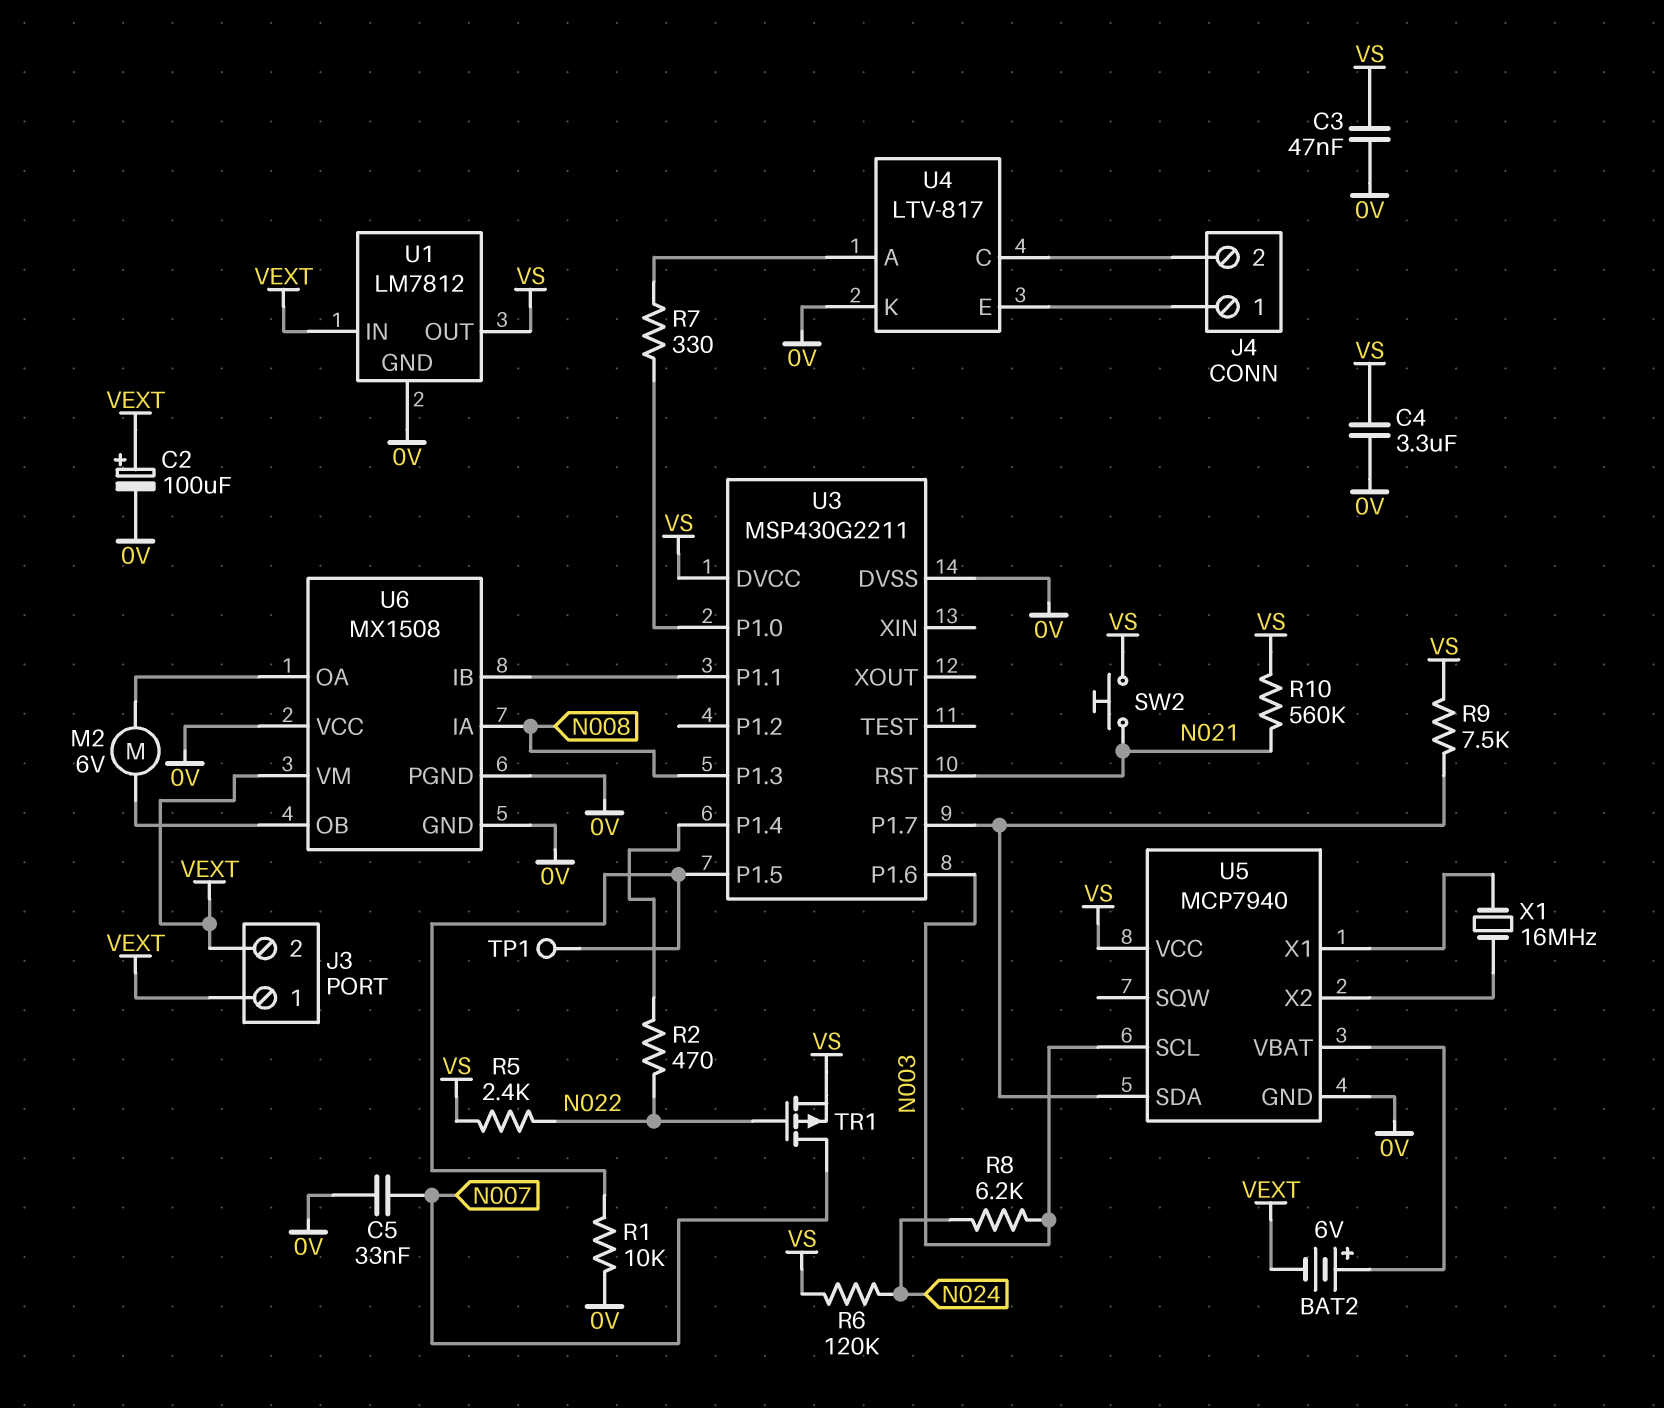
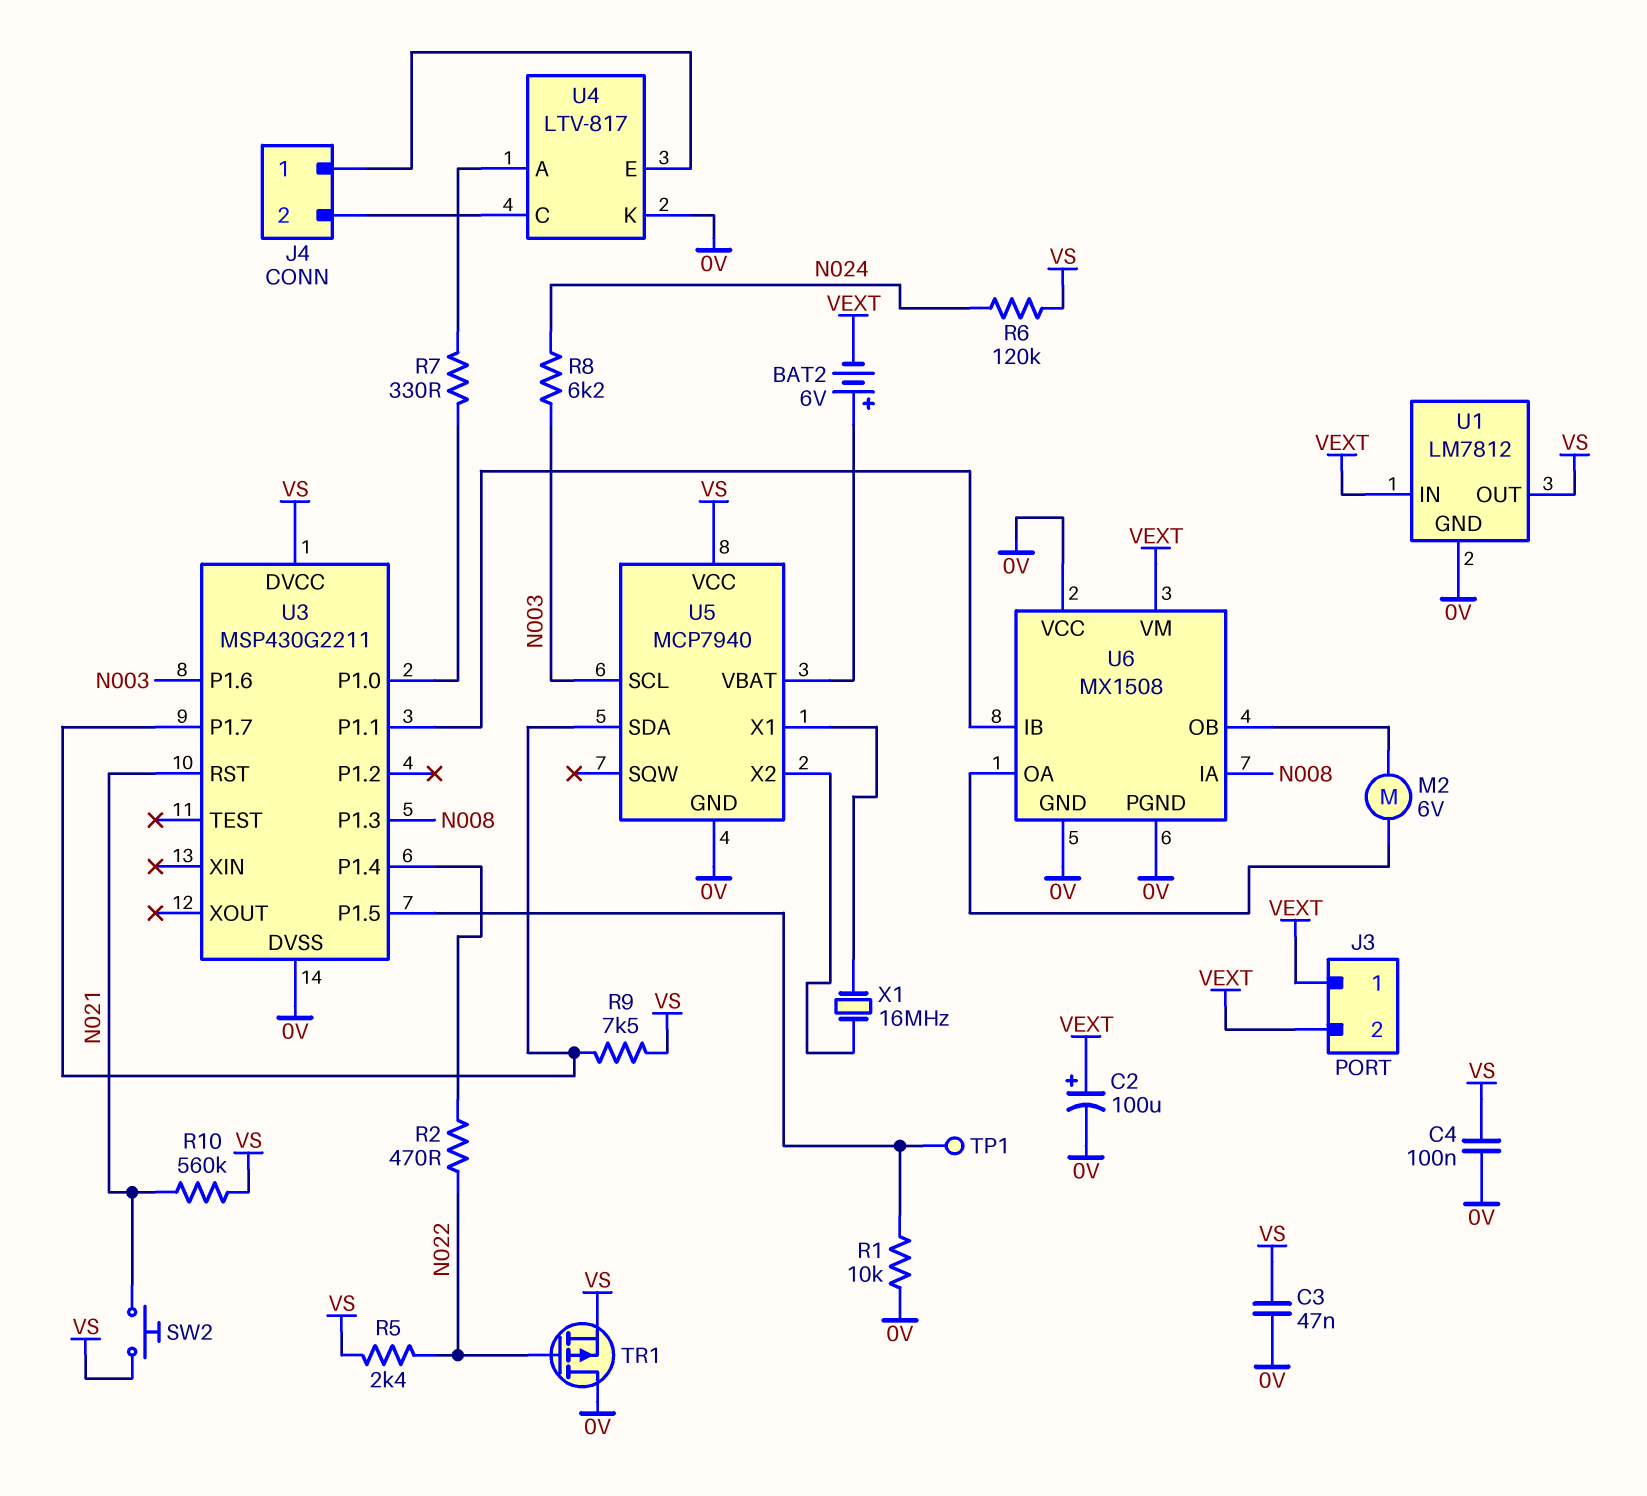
C4: 3.3uF (0V, VS) -> 100nF (0V, VS)
C5: 33nF (0V, N007) -> none
TR1: PMOS (G N022, D N007, S VS) -> PMOS (G N022, D 0V, S VS)

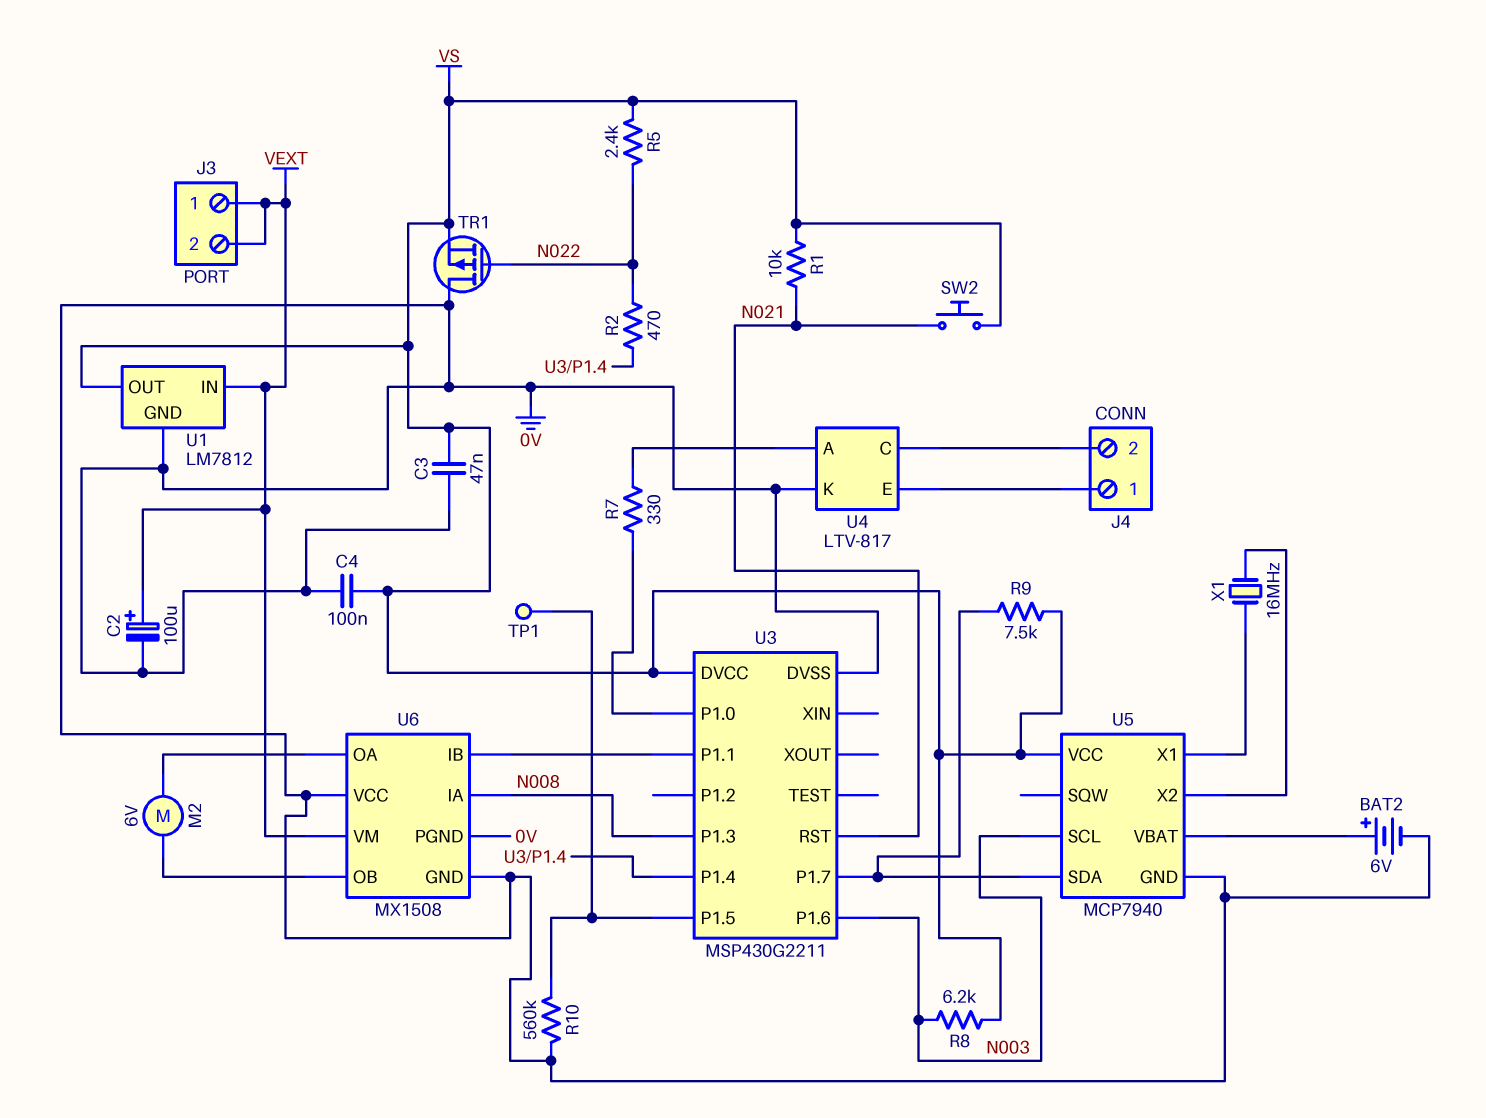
BAT2: 6V (plus U5/VBAT, minus VEXT) -> 6V (plus U5/VBAT, minus 0V)
R1: 10k (0V, U3/P1.5) -> 10k (N021, VS)
R6: 120k (N024, VS) -> none
R8: 6.2k (N003, N024) -> 6.2k (N003, VS)
R10: 560k (N021, VS) -> 560k (0V, U3/P1.5)

